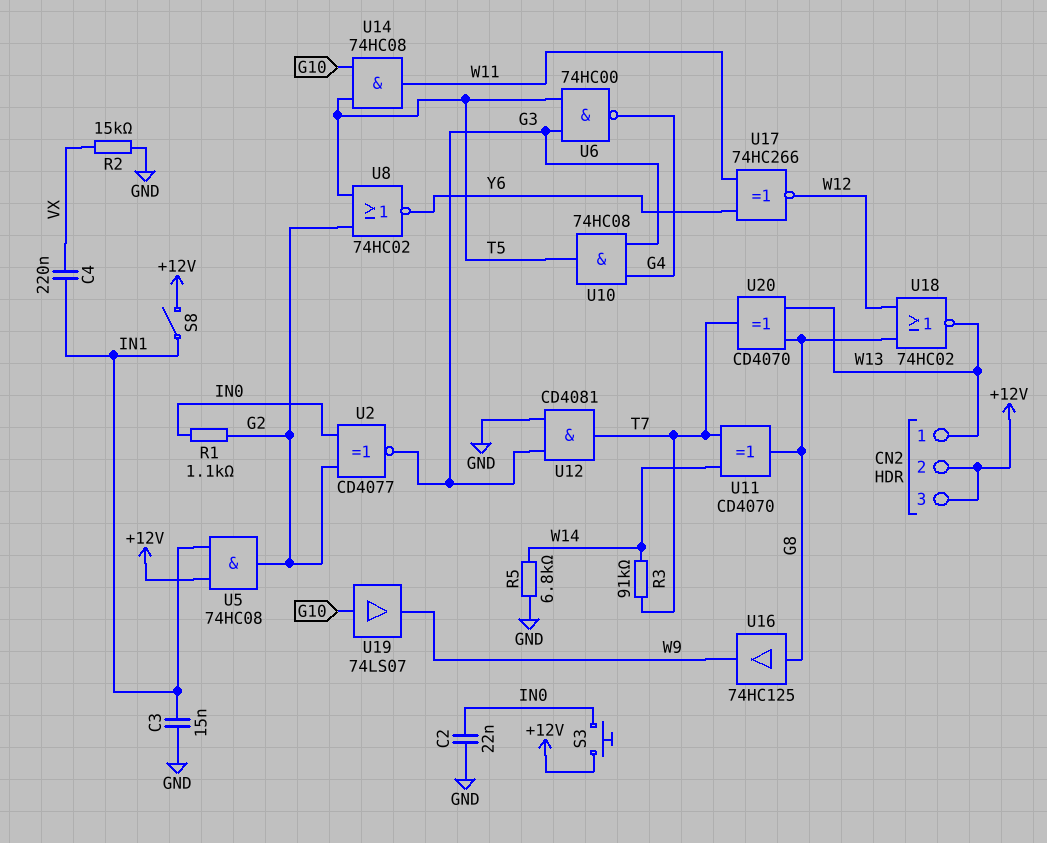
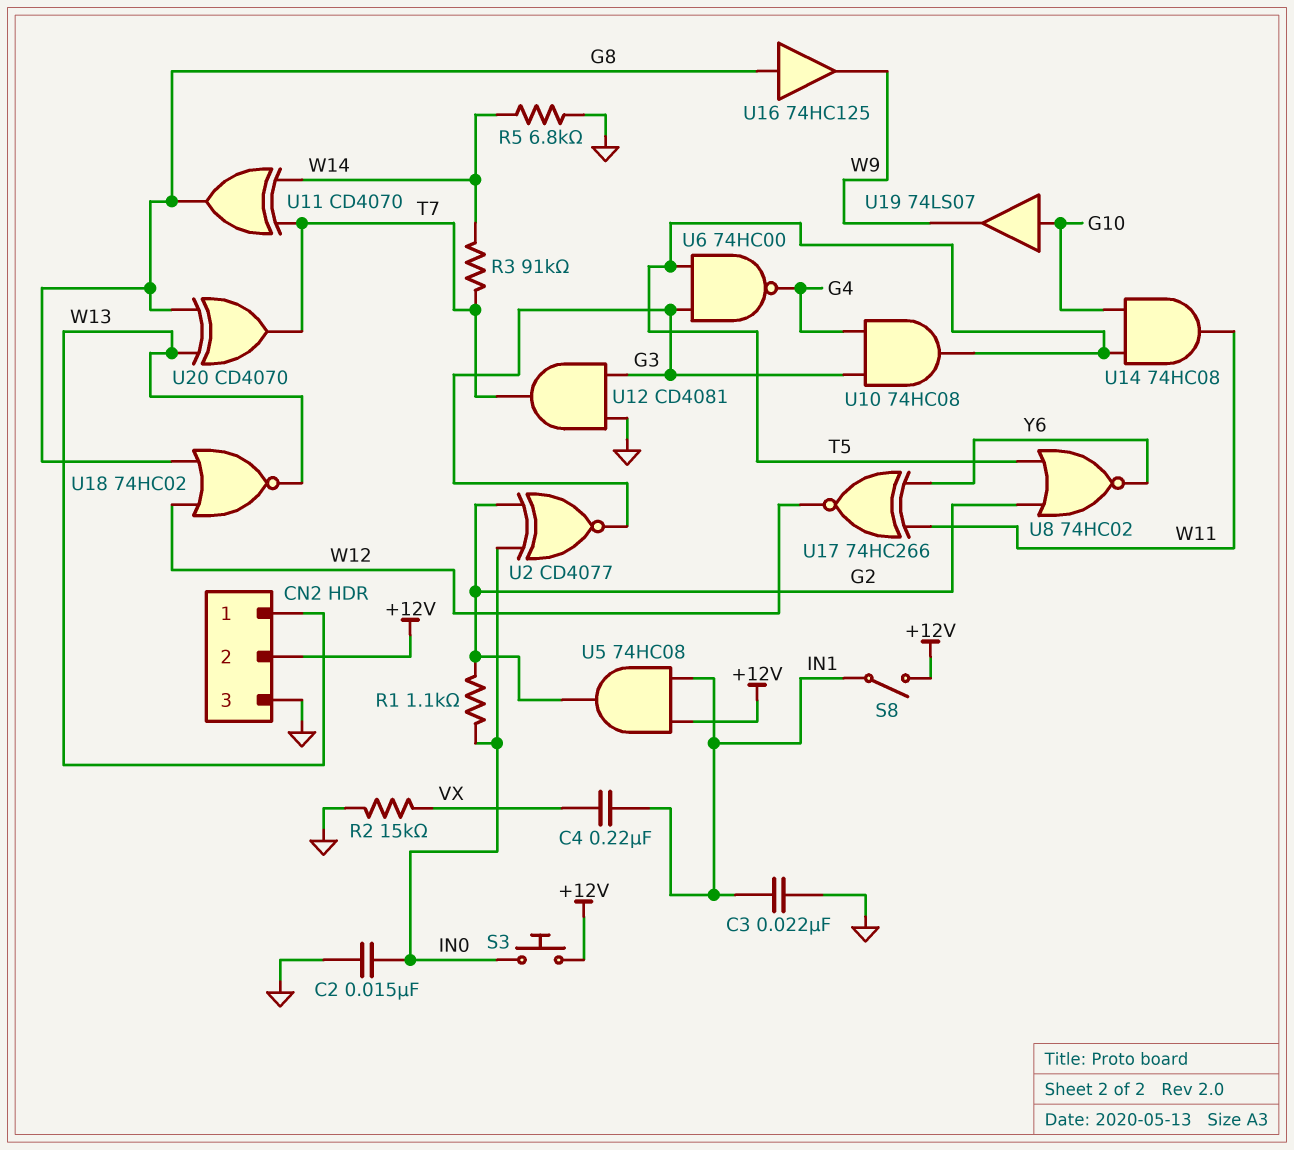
C2: 22nF (GND, IN0) -> 15nF (GND, IN0)
C3: 15nF (GND, IN1) -> 22nF (GND, IN1)
CN2 pin 3: +12V -> GND

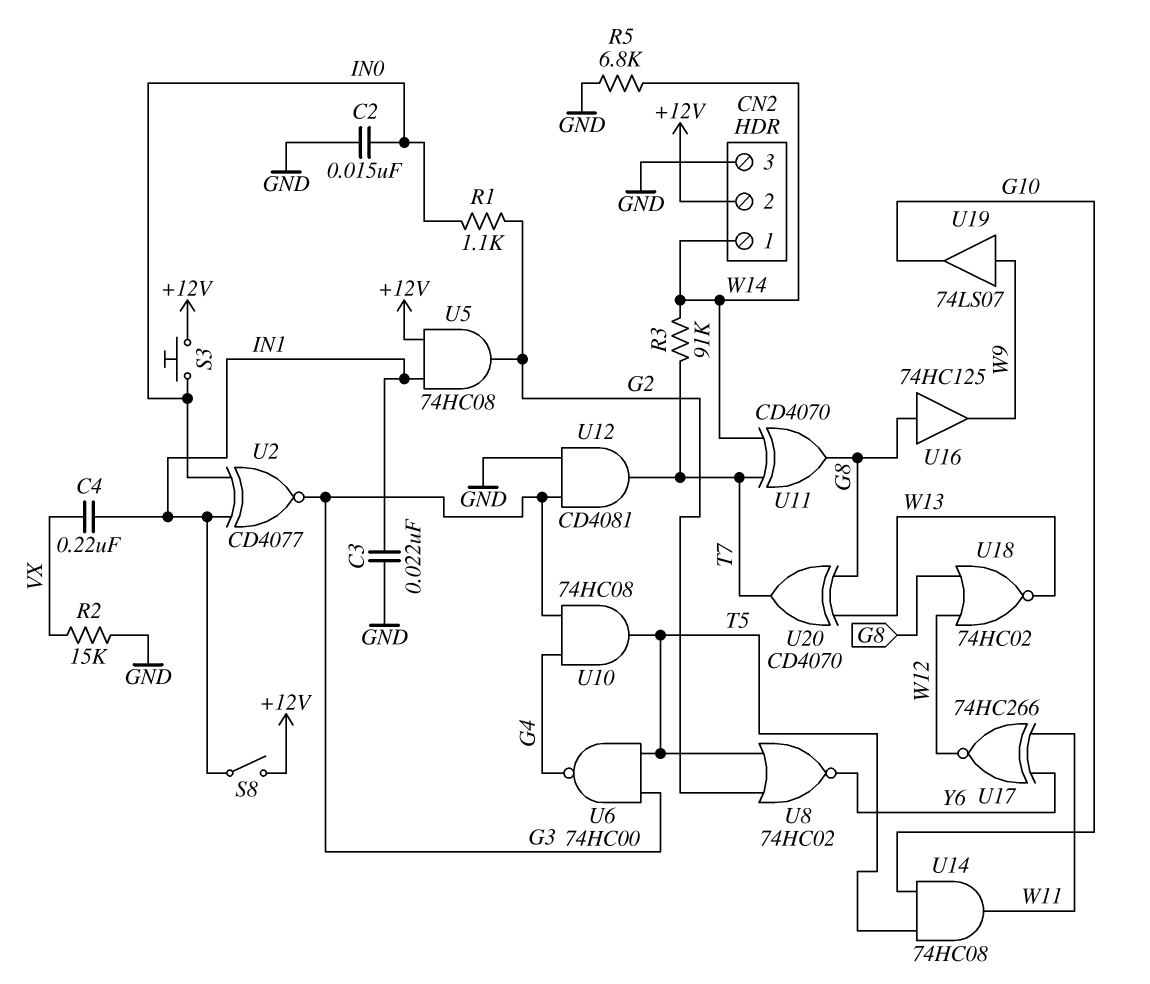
CN2 pin 1: W13 -> W14
U2: XNOR CD4077 (in G2, in IN0, out G3) -> XNOR CD4077 (in IN0, in IN1, out G3)
U19: buffer 74LS07 (in G10, out W9) -> buffer 74LS07 (in W9, out G10)

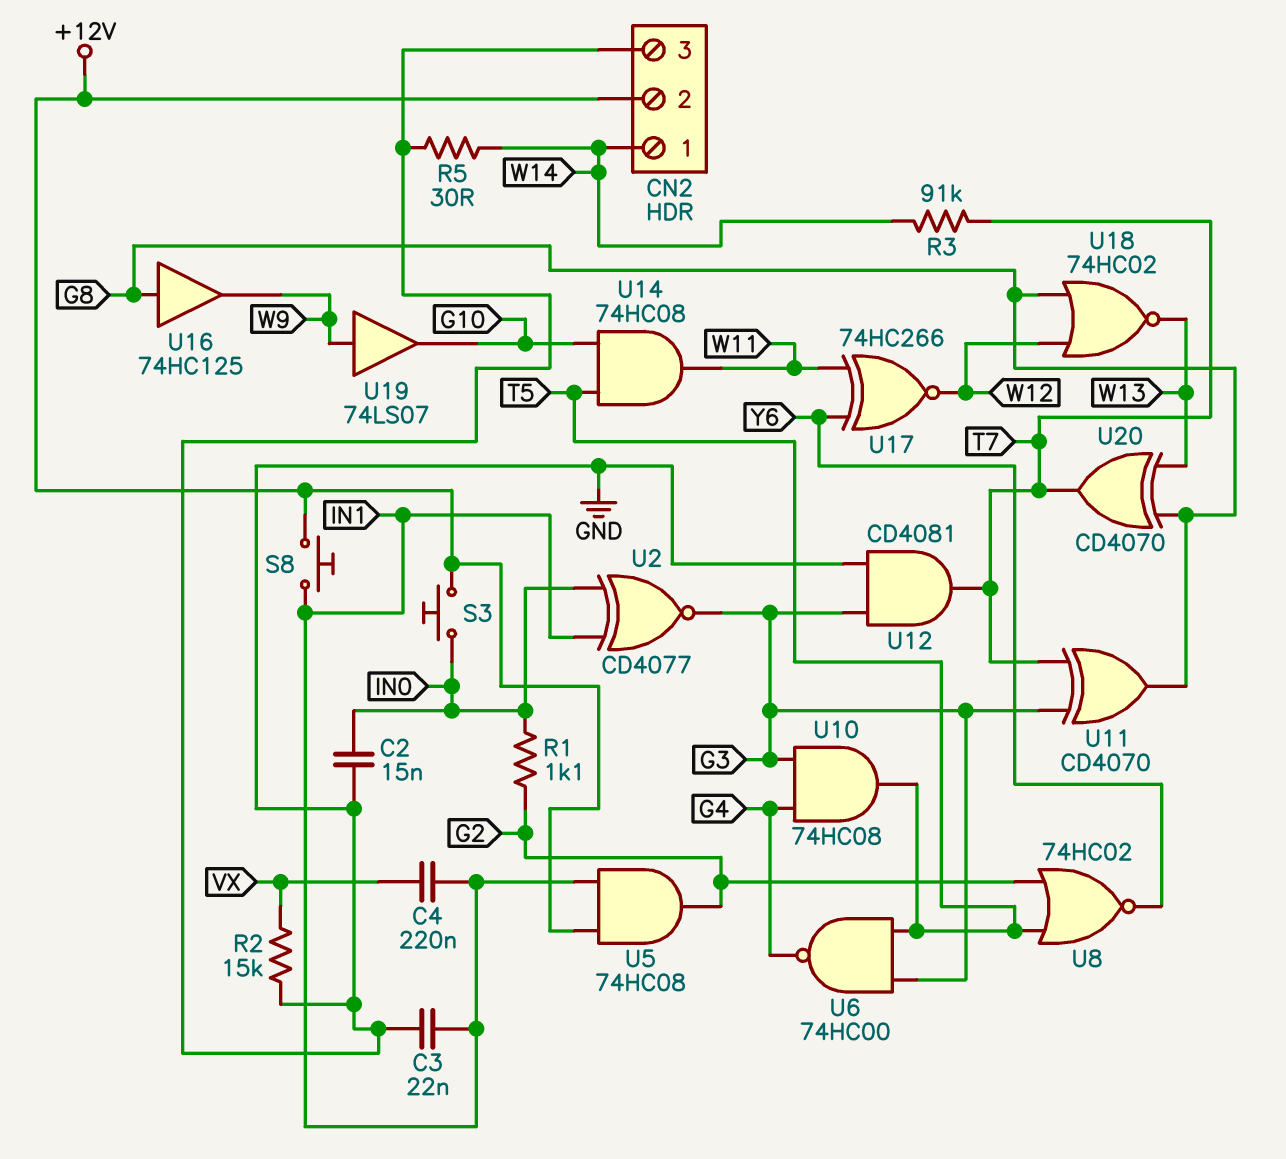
R5: 6.8k (GND, W14) -> 30 (GND, W14)
S8: switch (+12V, IN1) -> button (+12V, IN1)
U11: XOR CD4070 (in T7, in W14, out G8) -> XOR CD4070 (in G3, in T7, out G8)

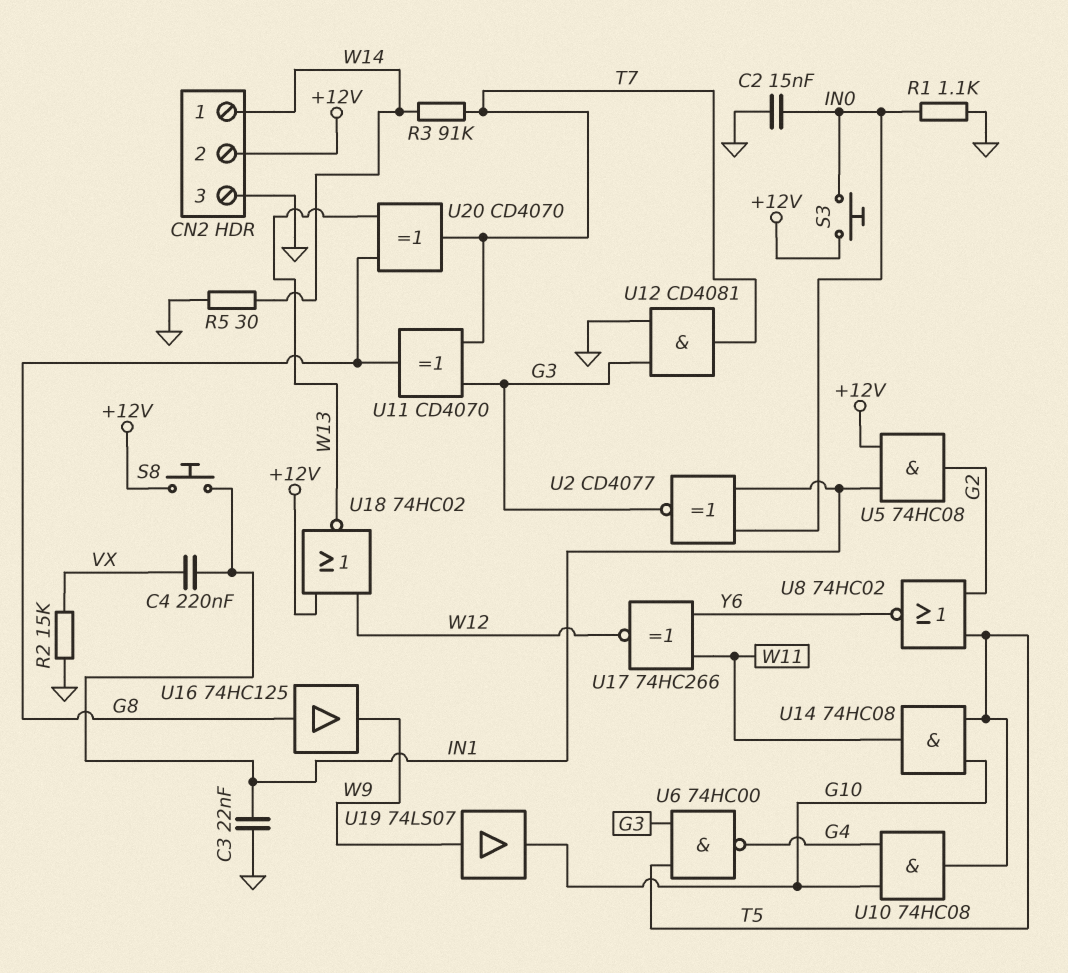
R1: 1.1k (G2, IN0) -> 1.1k (GND, IN0)
U10: AND 74HC08 (in G3, in G4, out T5) -> AND 74HC08 (in G4, in G10, out T5)
U18: NOR 74HC02 (in G8, in W12, out W13) -> NOR 74HC02 (in +12V, in W12, out W13)

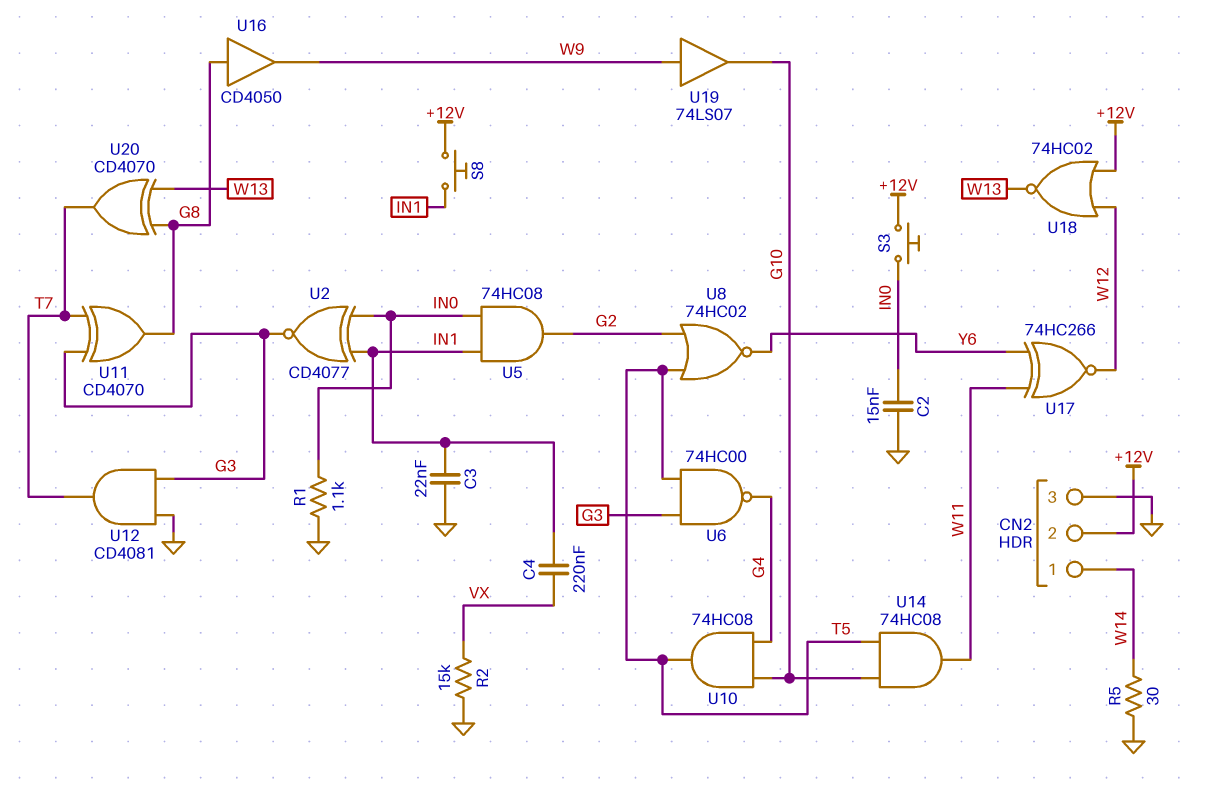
R3: 91k (T7, W14) -> none
U5: AND 74HC08 (in +12V, in IN1, out G2) -> AND 74HC08 (in IN0, in IN1, out G2)
U16: buffer 74HC125 (in G8, out W9) -> buffer CD4050 (in G8, out W9)

